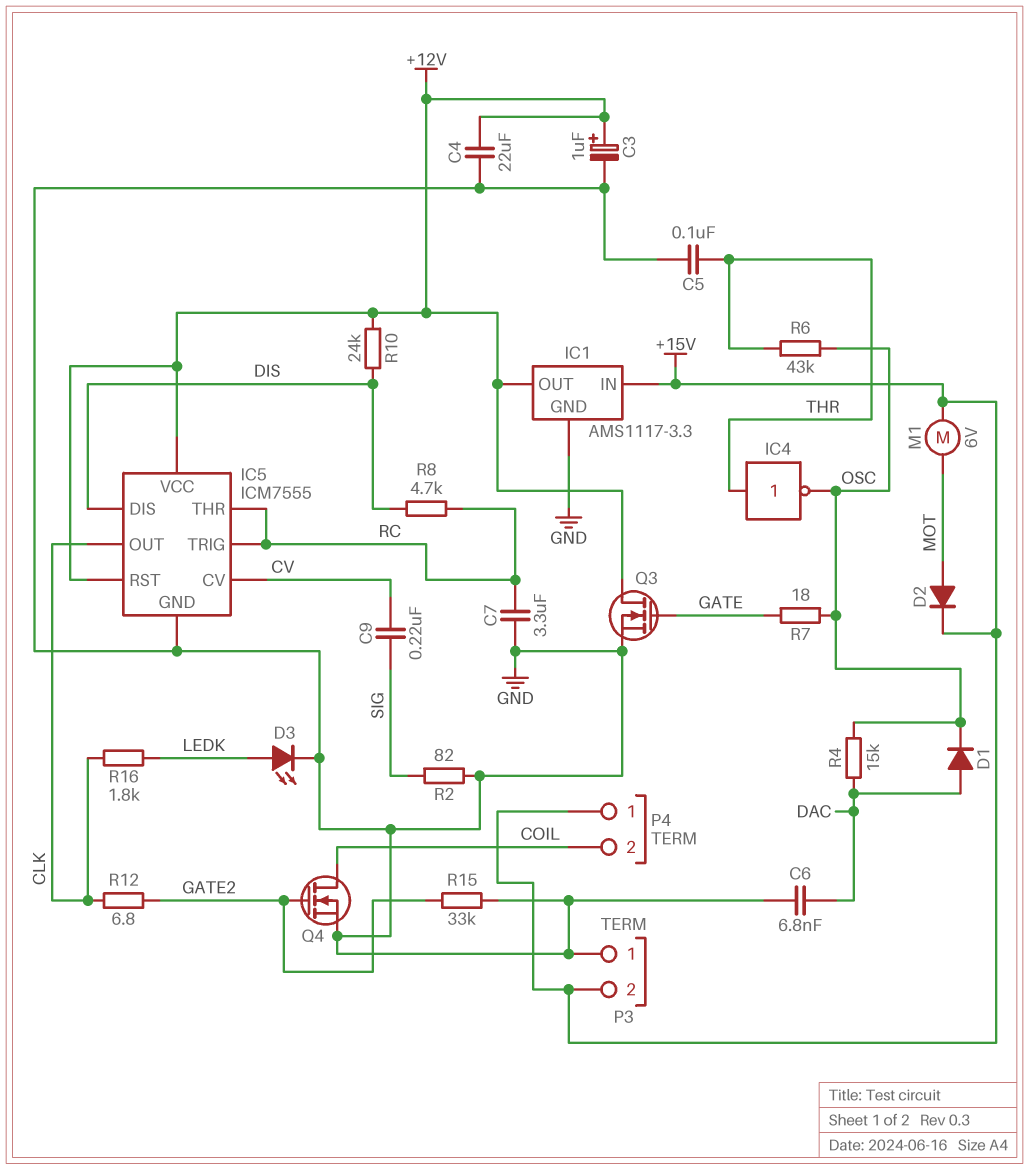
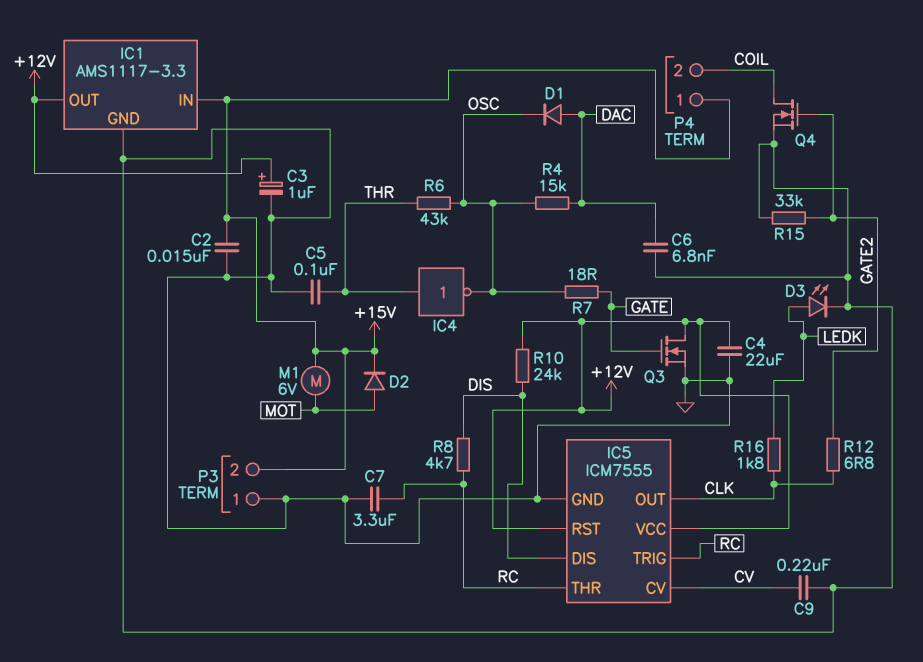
C2: none -> 15nF (+15V, GND)
C9: 220nF (CV, SIG) -> 220nF (CV, GND)
R2: 82 (GND, SIG) -> none

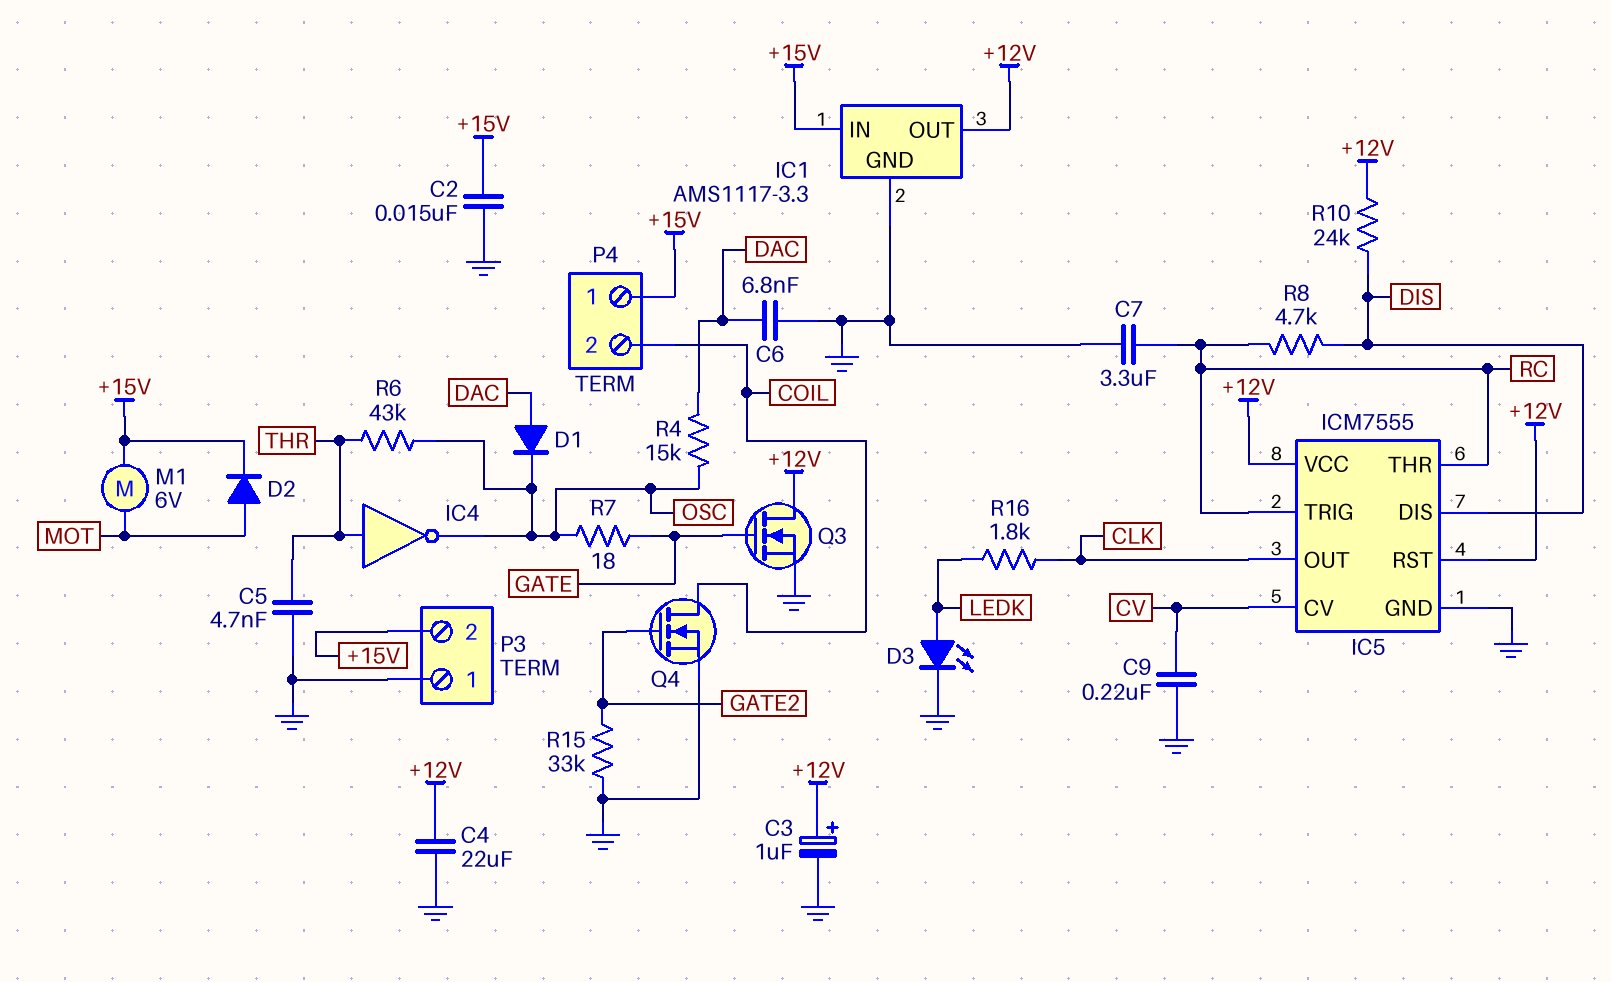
C5: 100nF (GND, THR) -> 4.7nF (GND, THR)
R12: 6.8 (CLK, GATE2) -> none

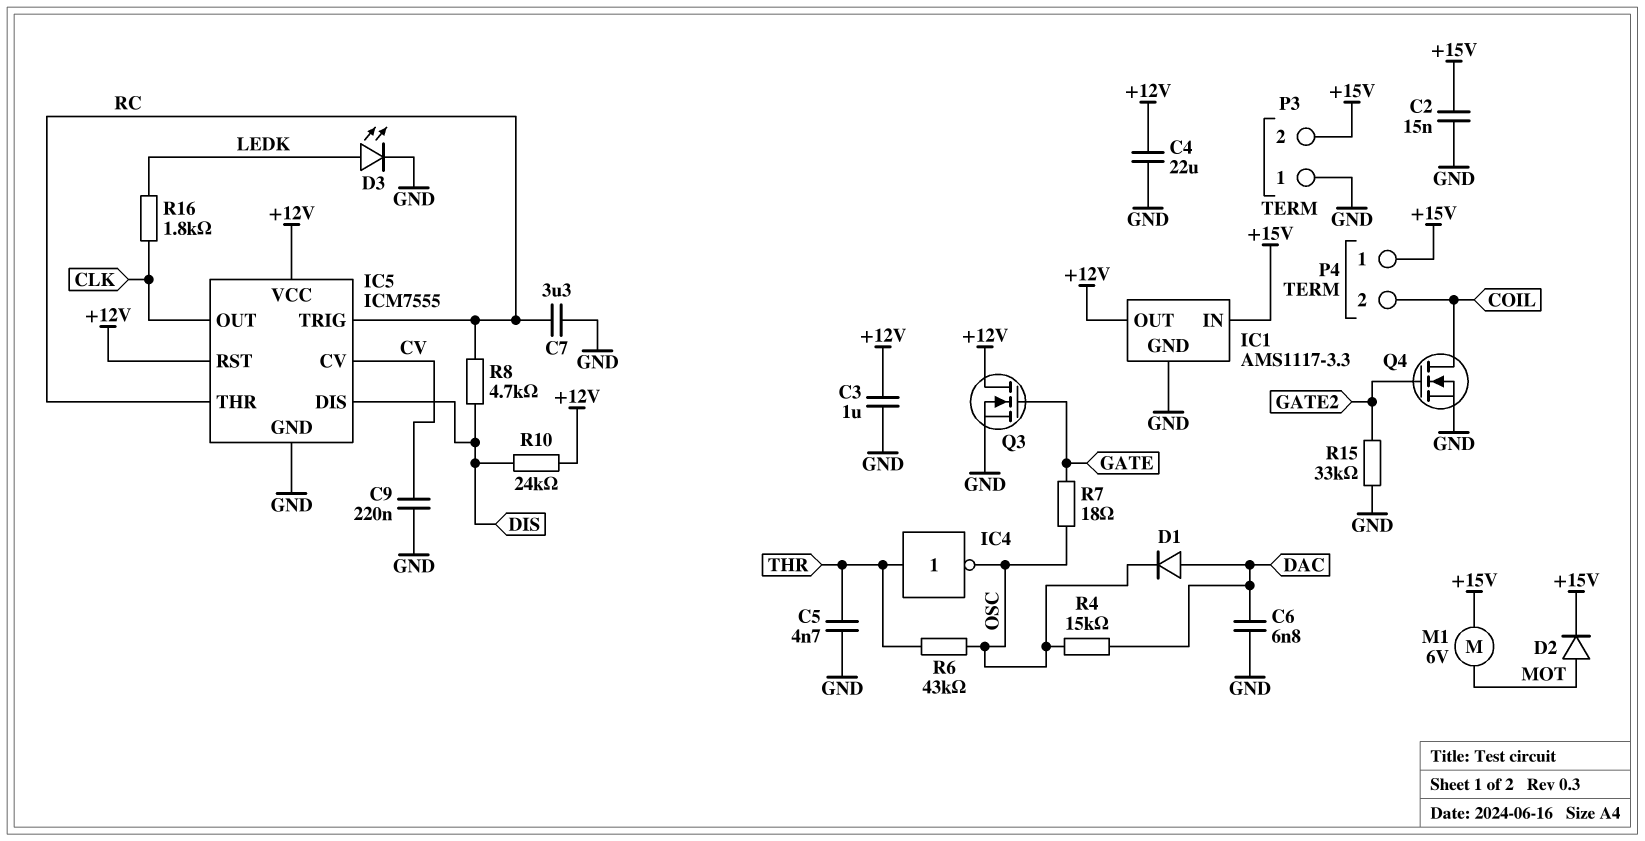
C3: 1uF (plus +12V, minus GND) -> 1uF (+12V, GND)

